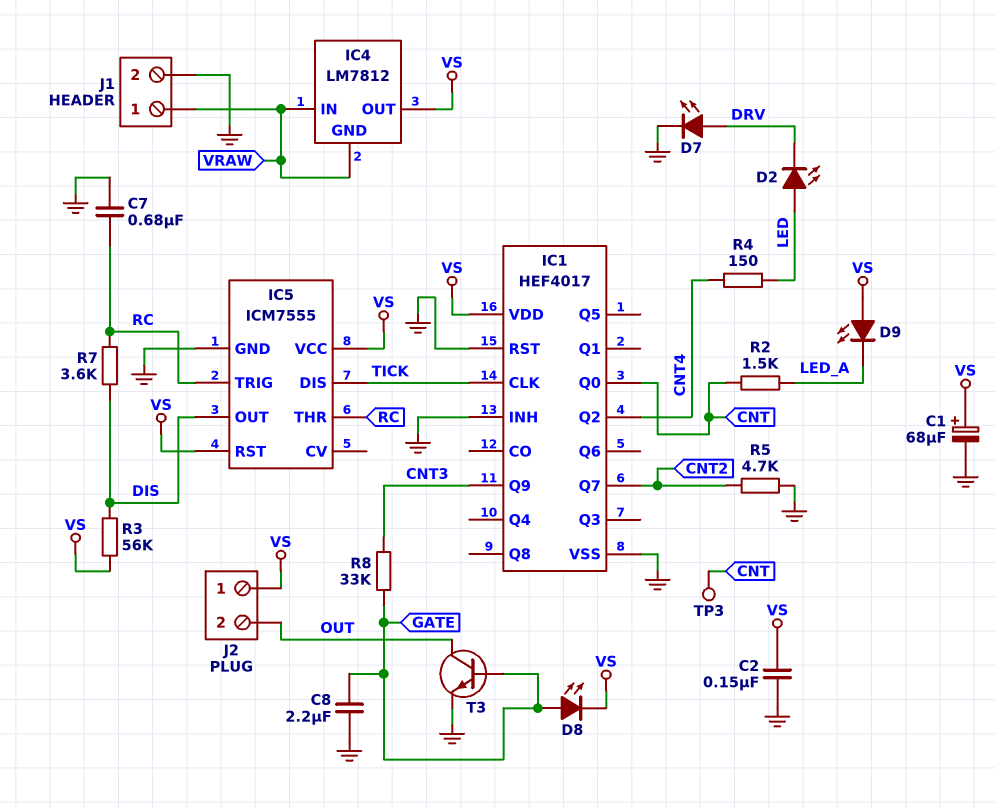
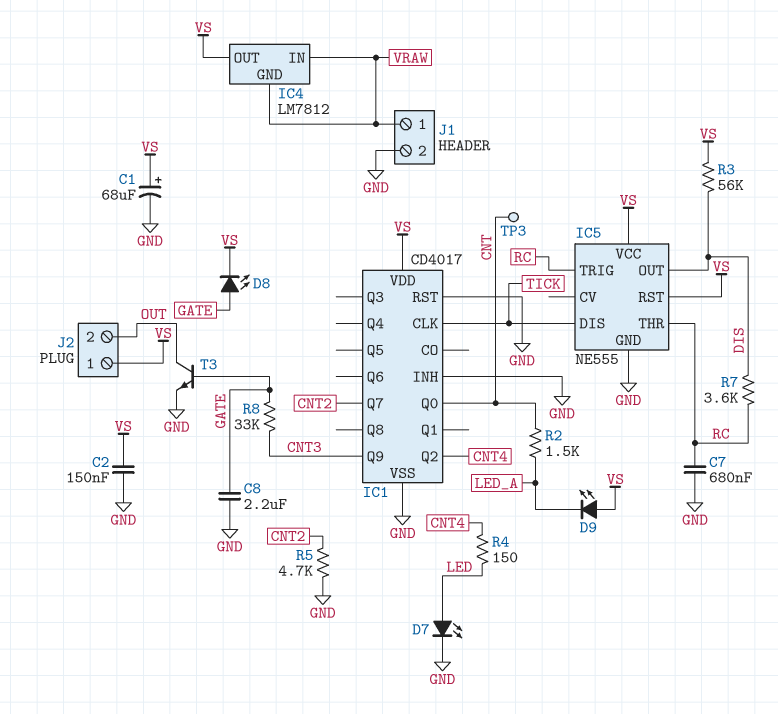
D2: LED (A LED, K DRV) -> none
D7: LED (A DRV, K GND) -> LED (A LED, K GND)
IC1: HEF4017 -> CD4017
IC5: ICM7555 -> NE555

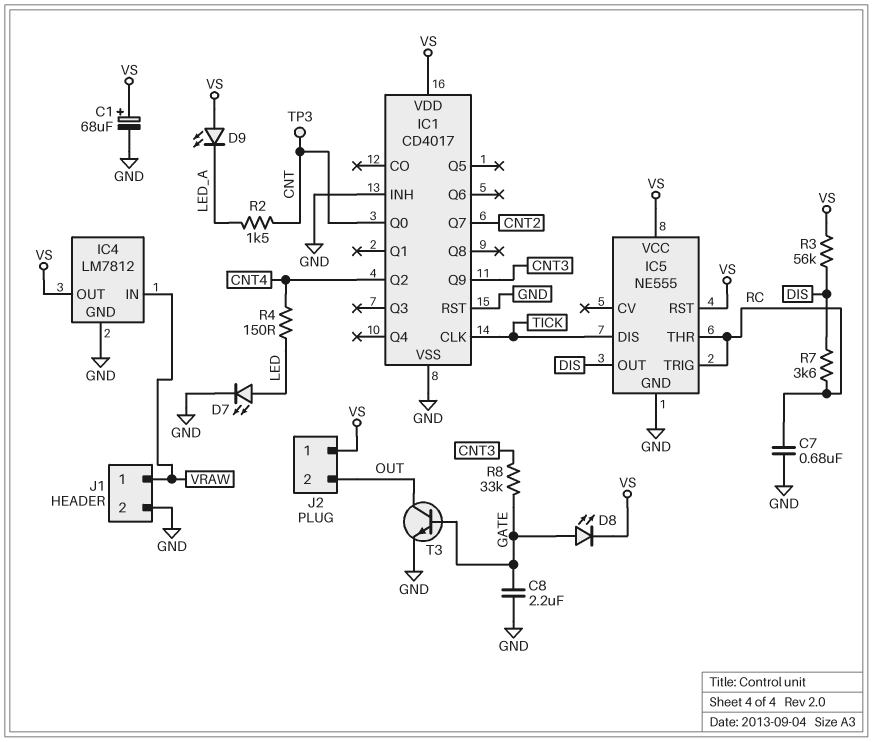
C2: 150nF (GND, VS) -> none
IC4 pin GND: VRAW -> GND
R5: 4.7k (CNT2, GND) -> none

